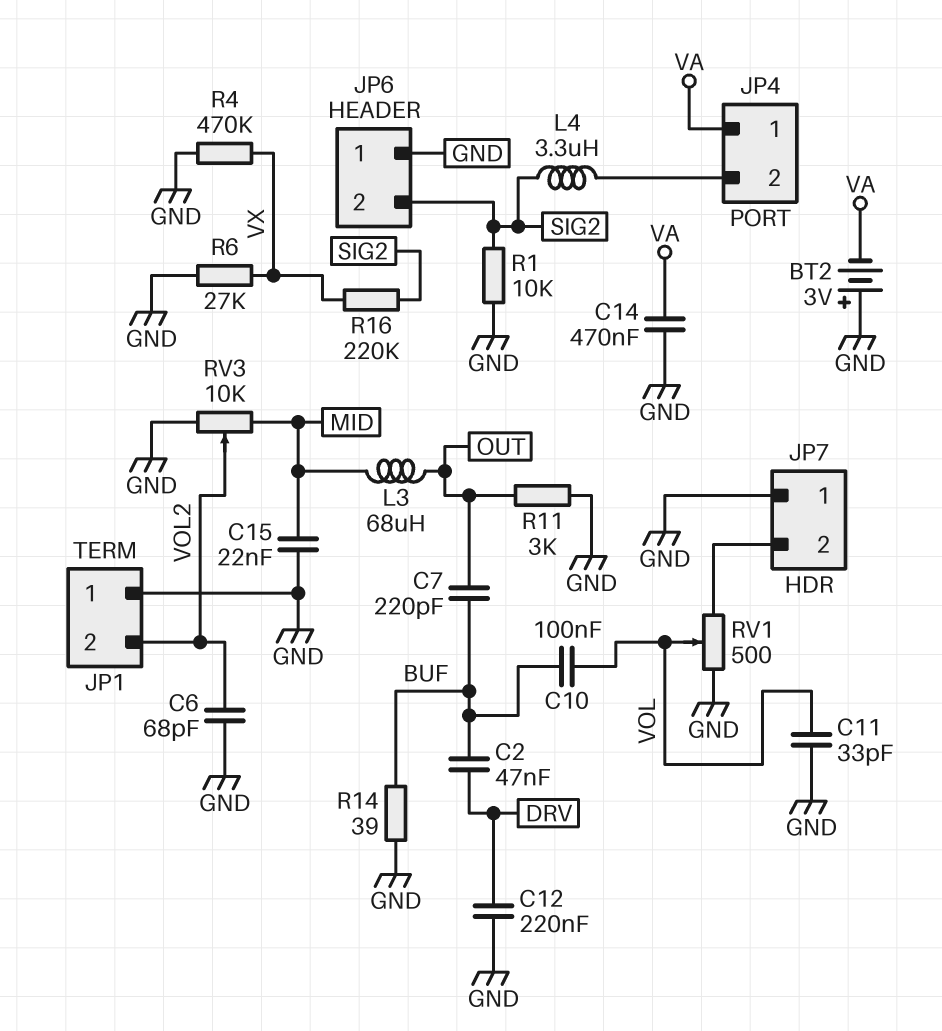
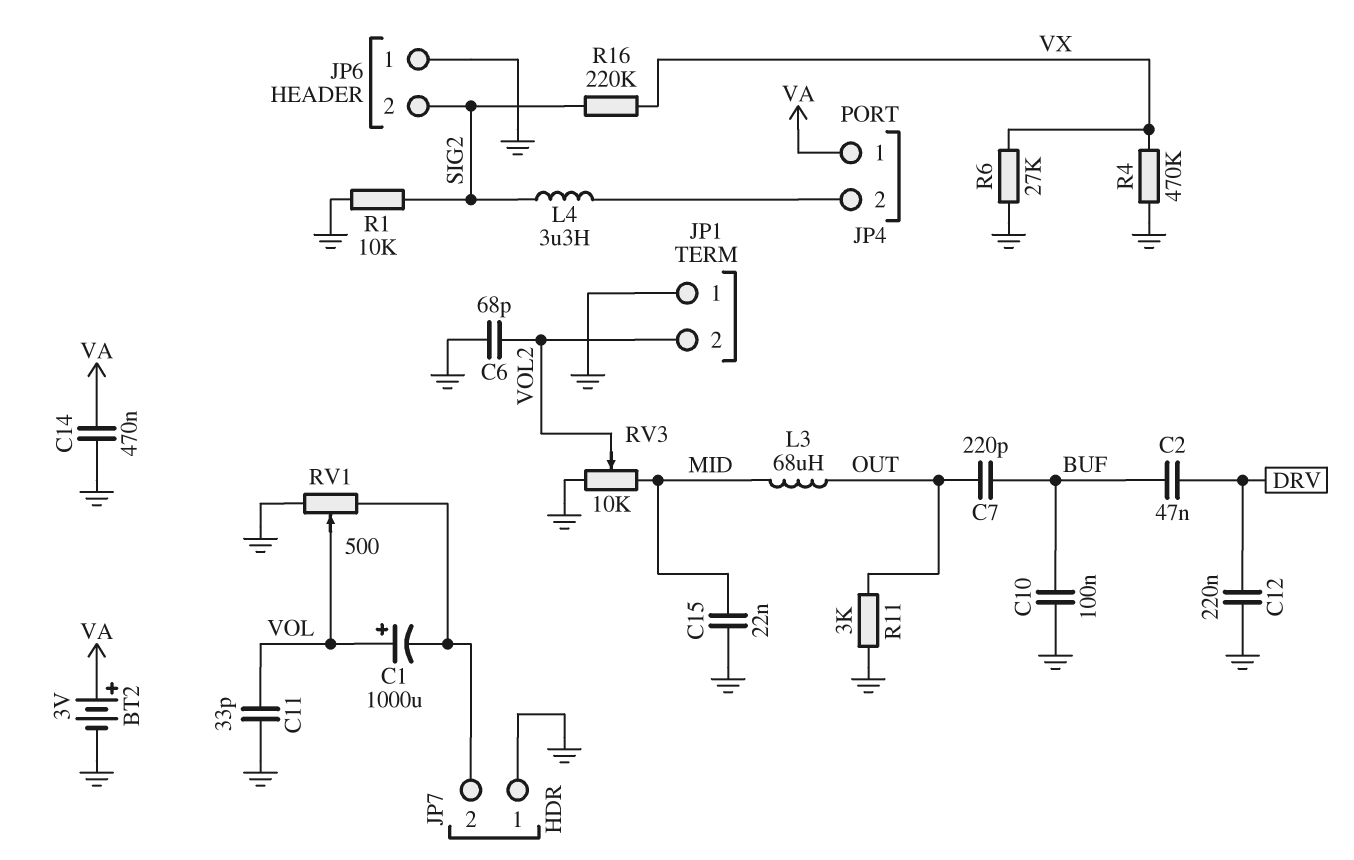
BT2: 3V (plus GND, minus VA) -> 3V (plus VA, minus GND)
C1: none -> 1000uF (plus VOL, minus JP7/2)
C10: 100nF (BUF, VOL) -> 100nF (BUF, GND)
R14: 39 (BUF, GND) -> none

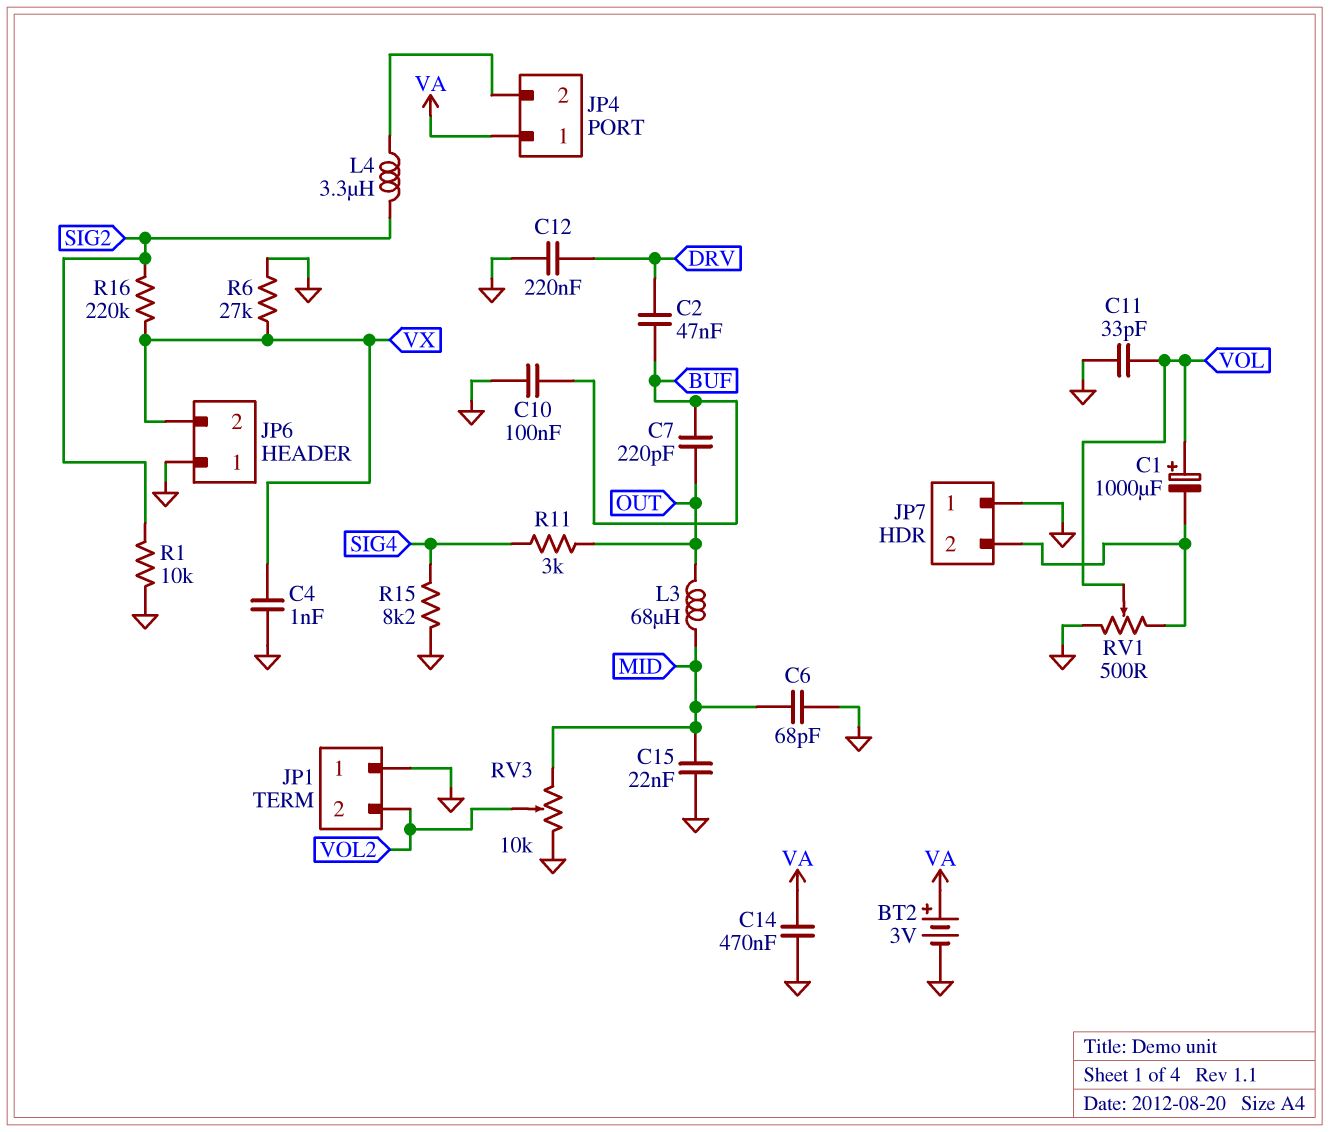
C4: none -> 1nF (GND, VX)
C6: 68pF (GND, VOL2) -> 68pF (GND, MID)
JP6 pin 2: SIG2 -> VX
R4: 470k (GND, VX) -> none
R11: 3k (GND, OUT) -> 3k (OUT, SIG4)
R15: none -> 8.2k (GND, SIG4)

